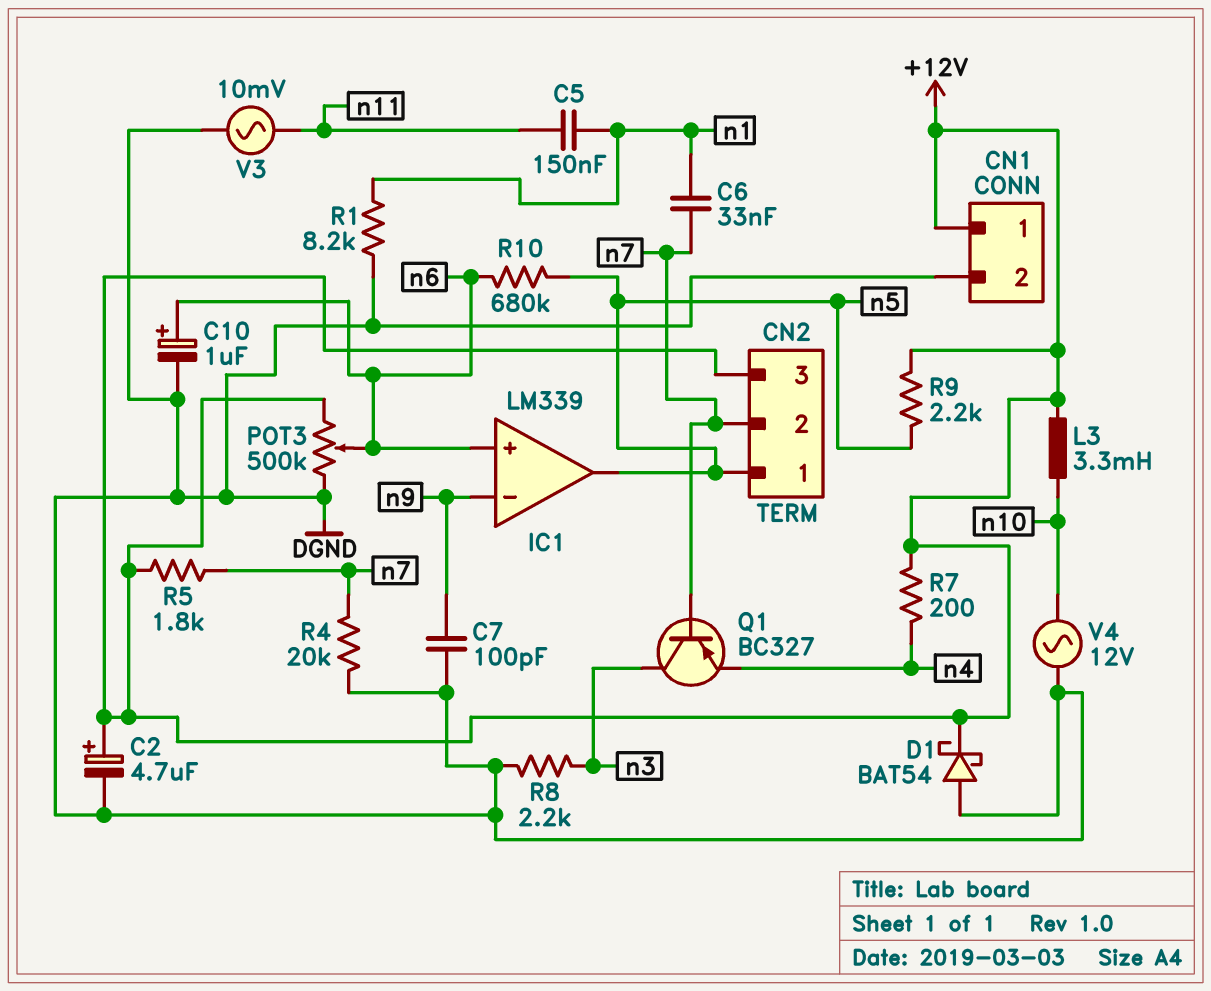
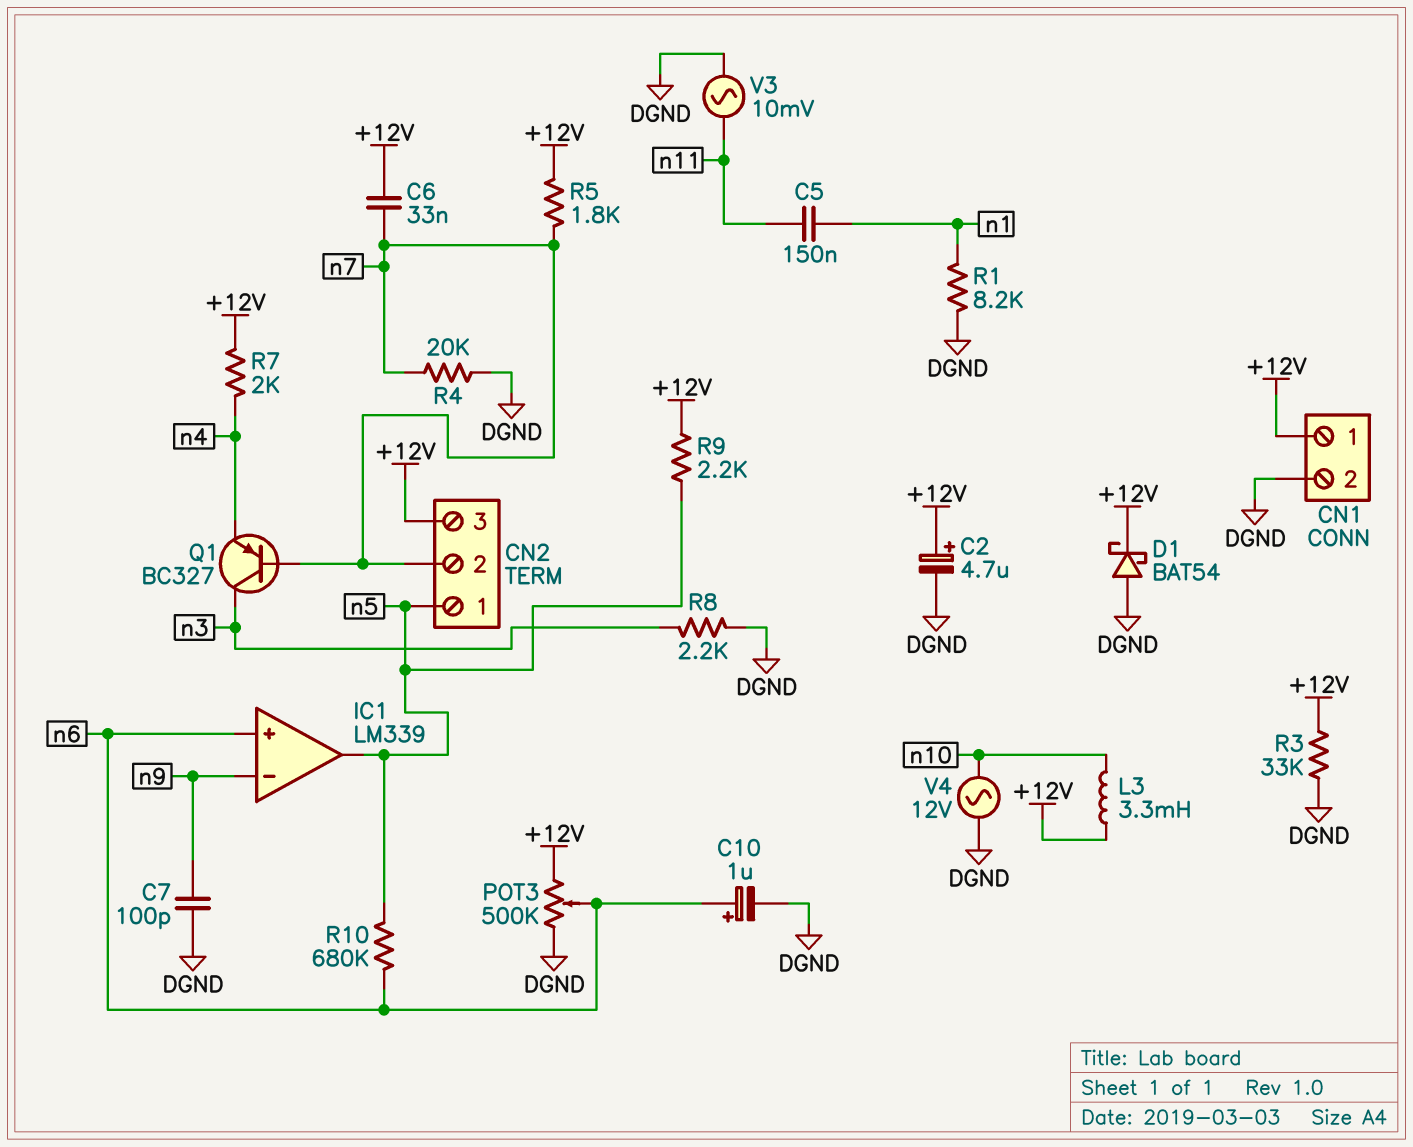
C6: 33nF (n1, n7) -> 33nF (+12V, n7)
R3: none -> 33k (+12V, DGND)
R7: 200 (+12V, n4) -> 2k (+12V, n4)

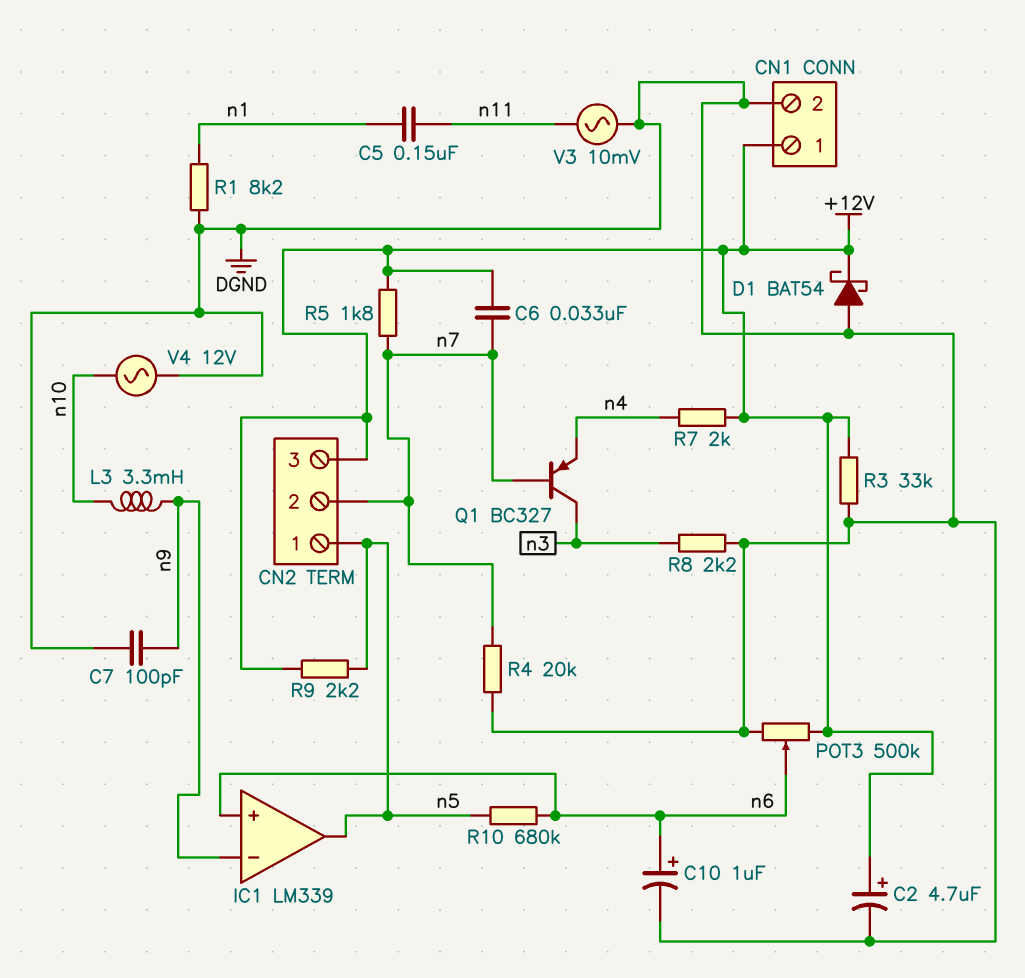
L3: 3.3mH (+12V, n10) -> 3.3mH (n9, n10)

